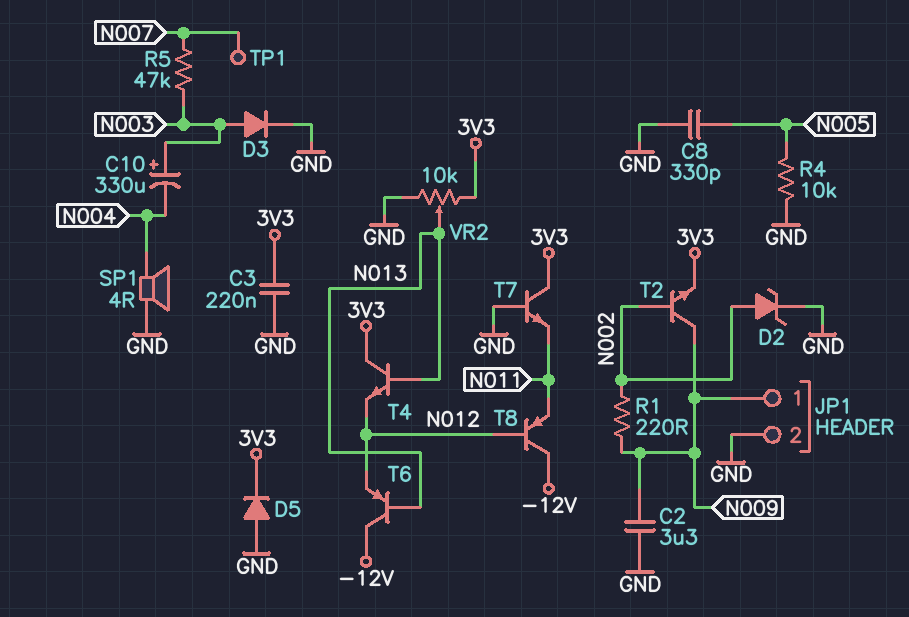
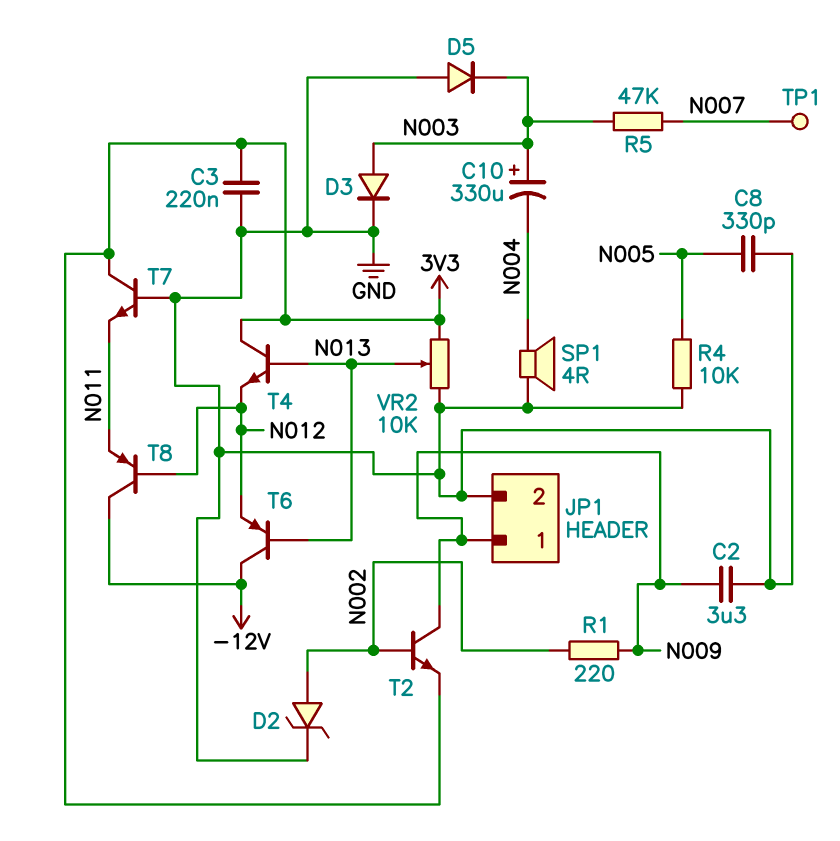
D5: diode (A GND, K 3V3) -> diode (A GND, K N003)

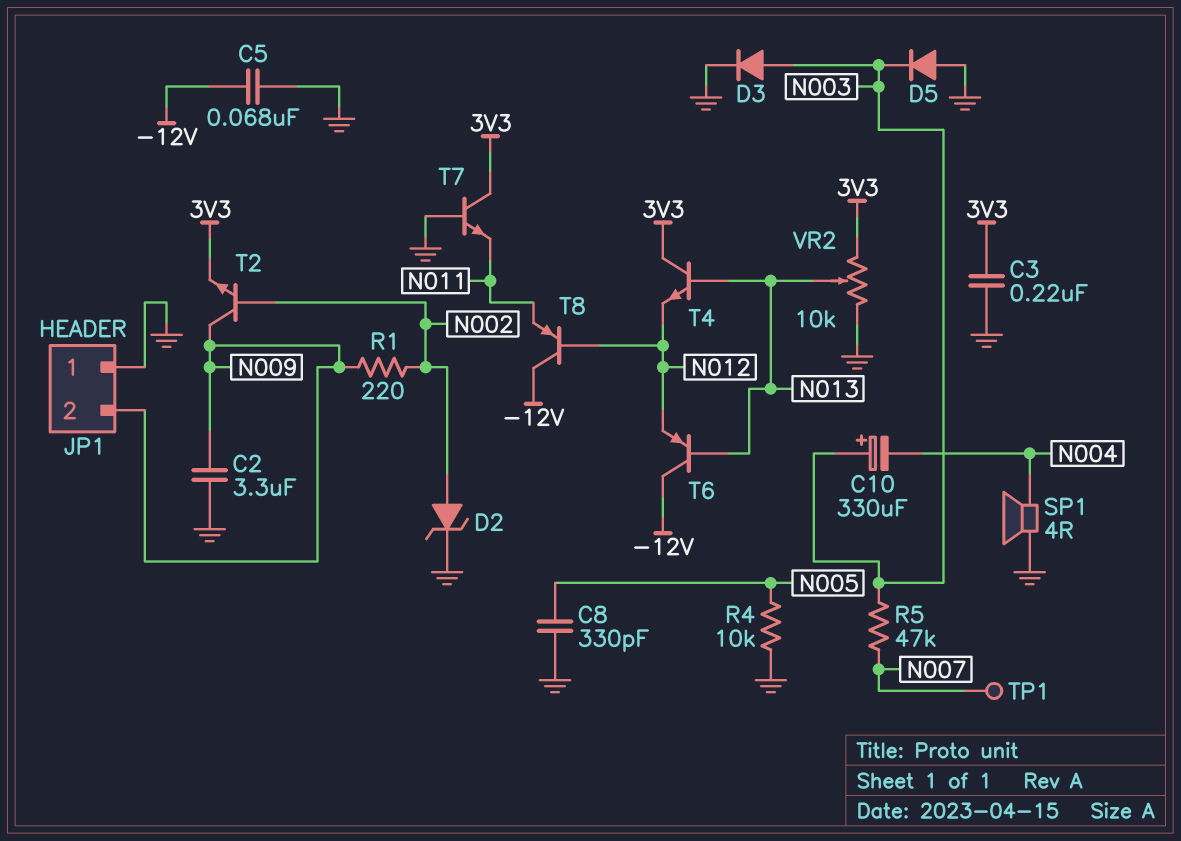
C5: none -> 68nF (-12V, GND)
JP1 pin 1: N009 -> GND
JP1 pin 2: GND -> N009

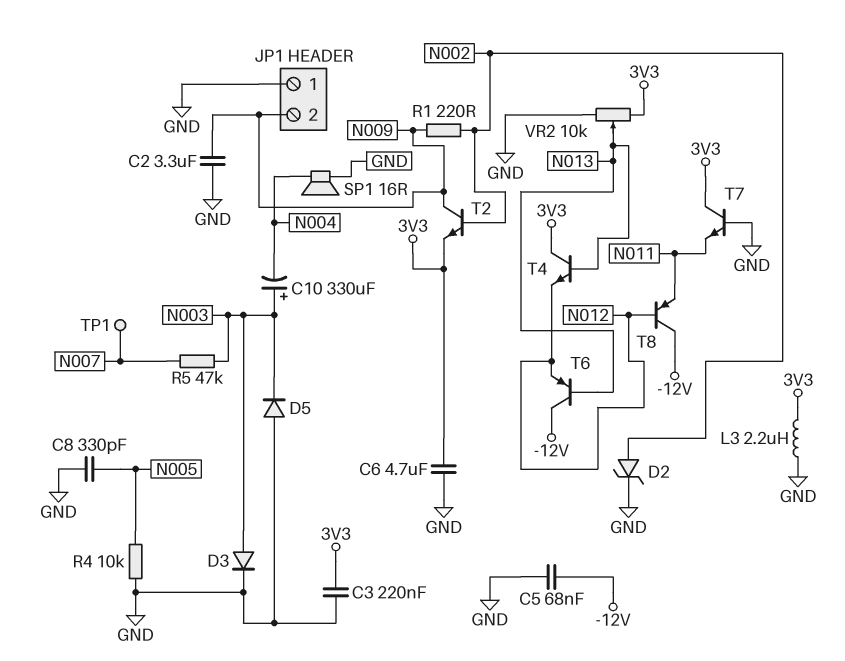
C6: none -> 4.7uF (3V3, GND)
L3: none -> 2.2uH (3V3, GND)
SP1: speaker 4R (GND, N004) -> speaker 16R (GND, N004)

